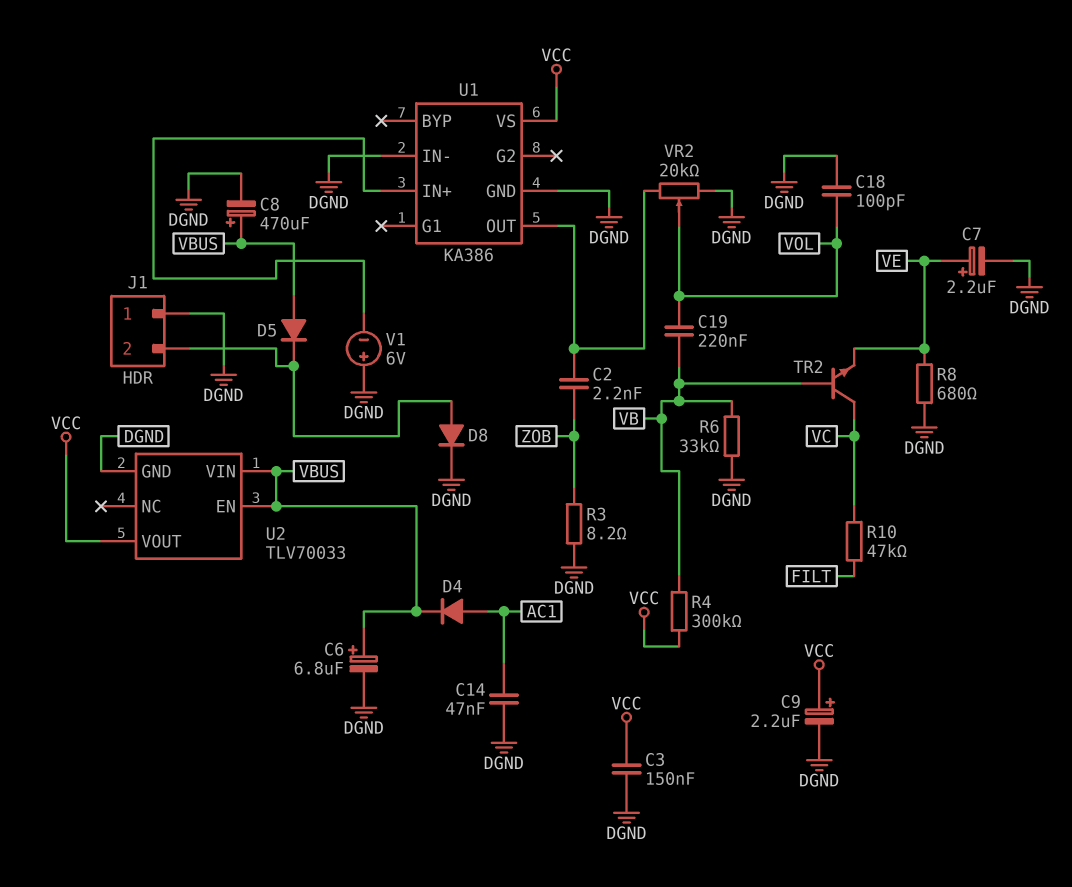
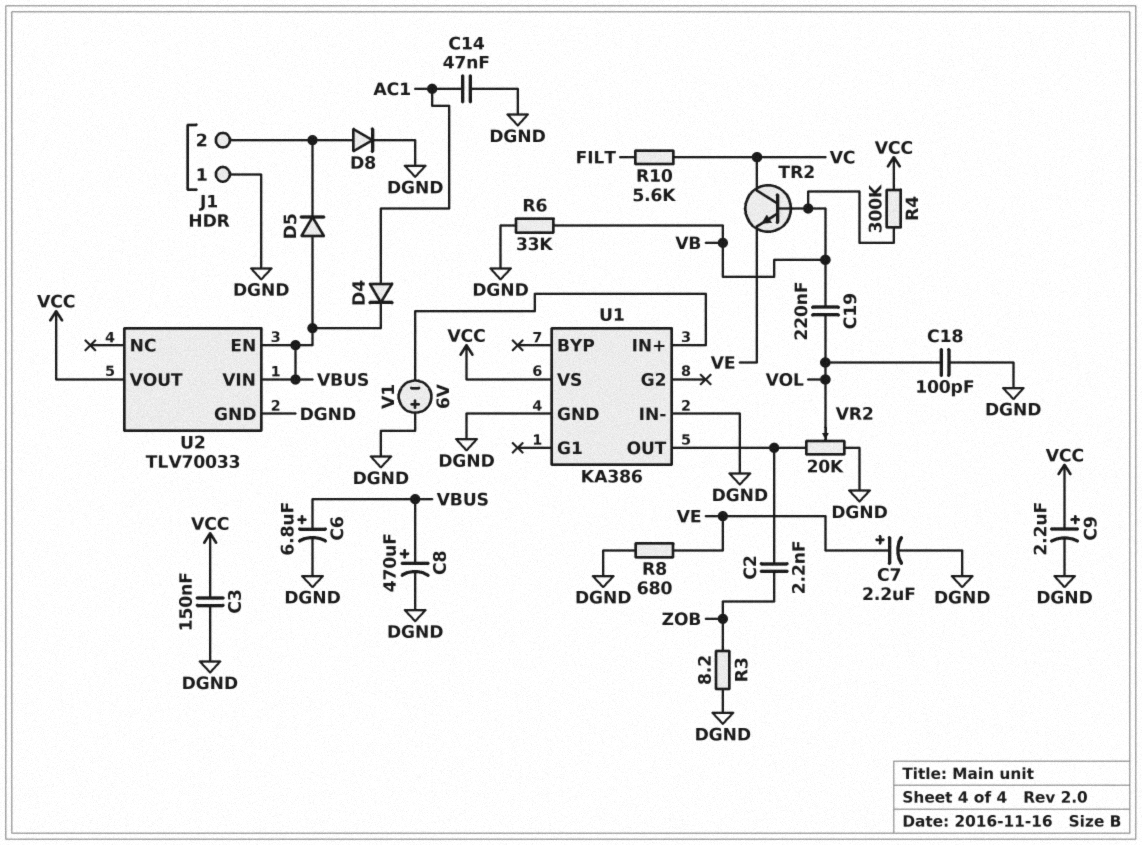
R10: 47k (FILT, VC) -> 5.6k (FILT, VC)

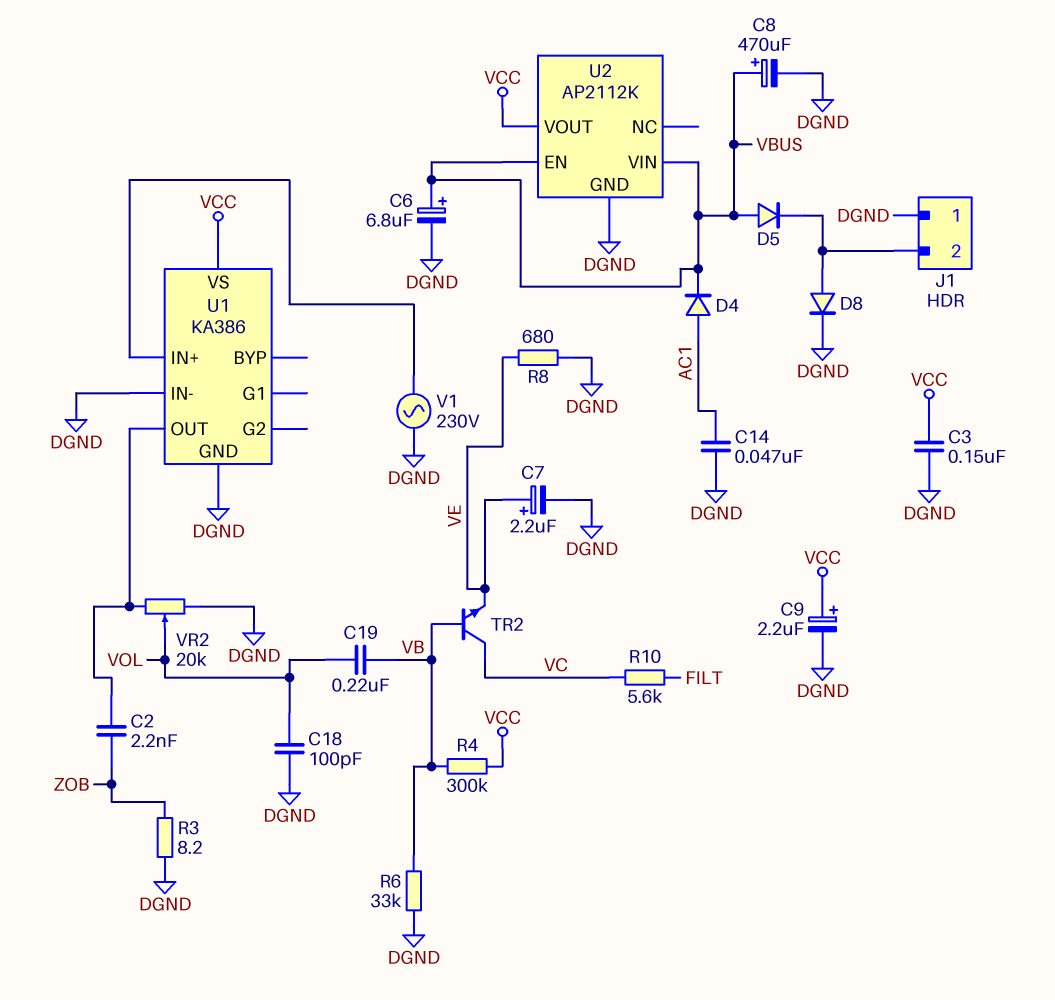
U2: TLV70033 -> AP2112K
V1: 6V (plus DGND, minus U1/IN+) -> AC 230V (DGND, U1/IN+)

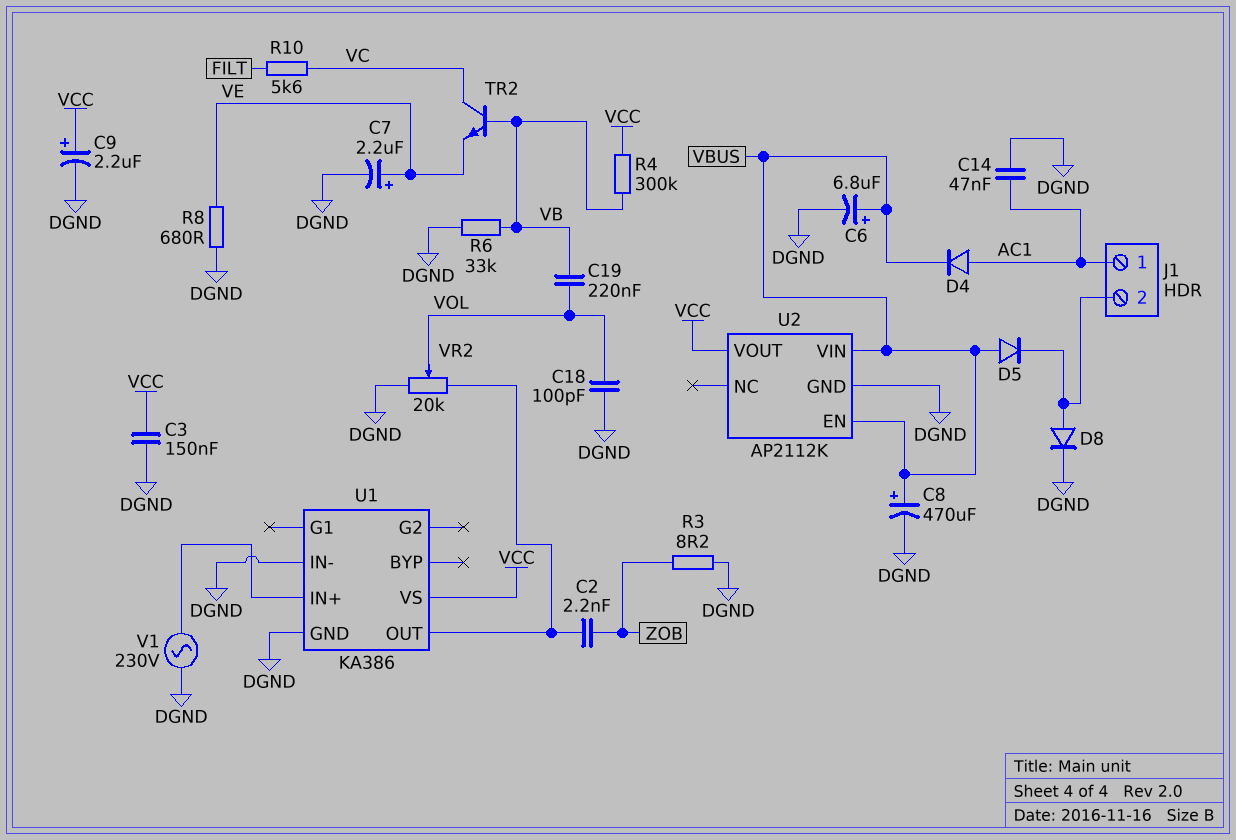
J1 pin 1: DGND -> AC1

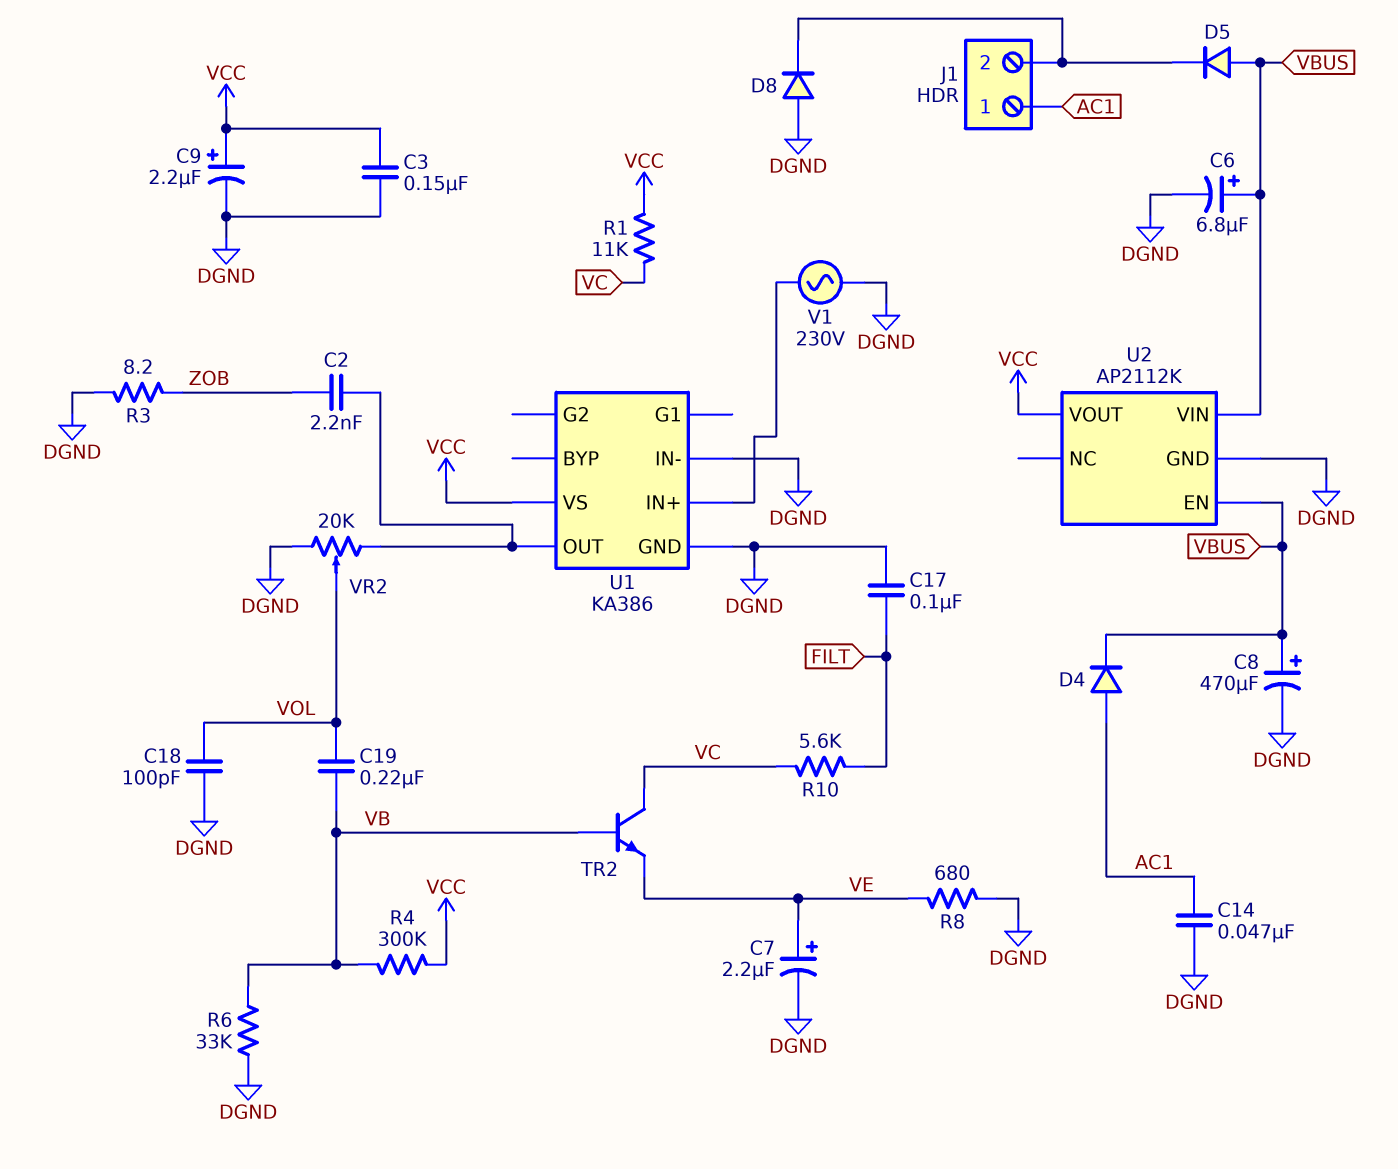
C17: none -> 100nF (DGND, FILT)
D8: diode (A J1/2, K DGND) -> diode (A DGND, K J1/2)
R1: none -> 11k (VC, VCC)

